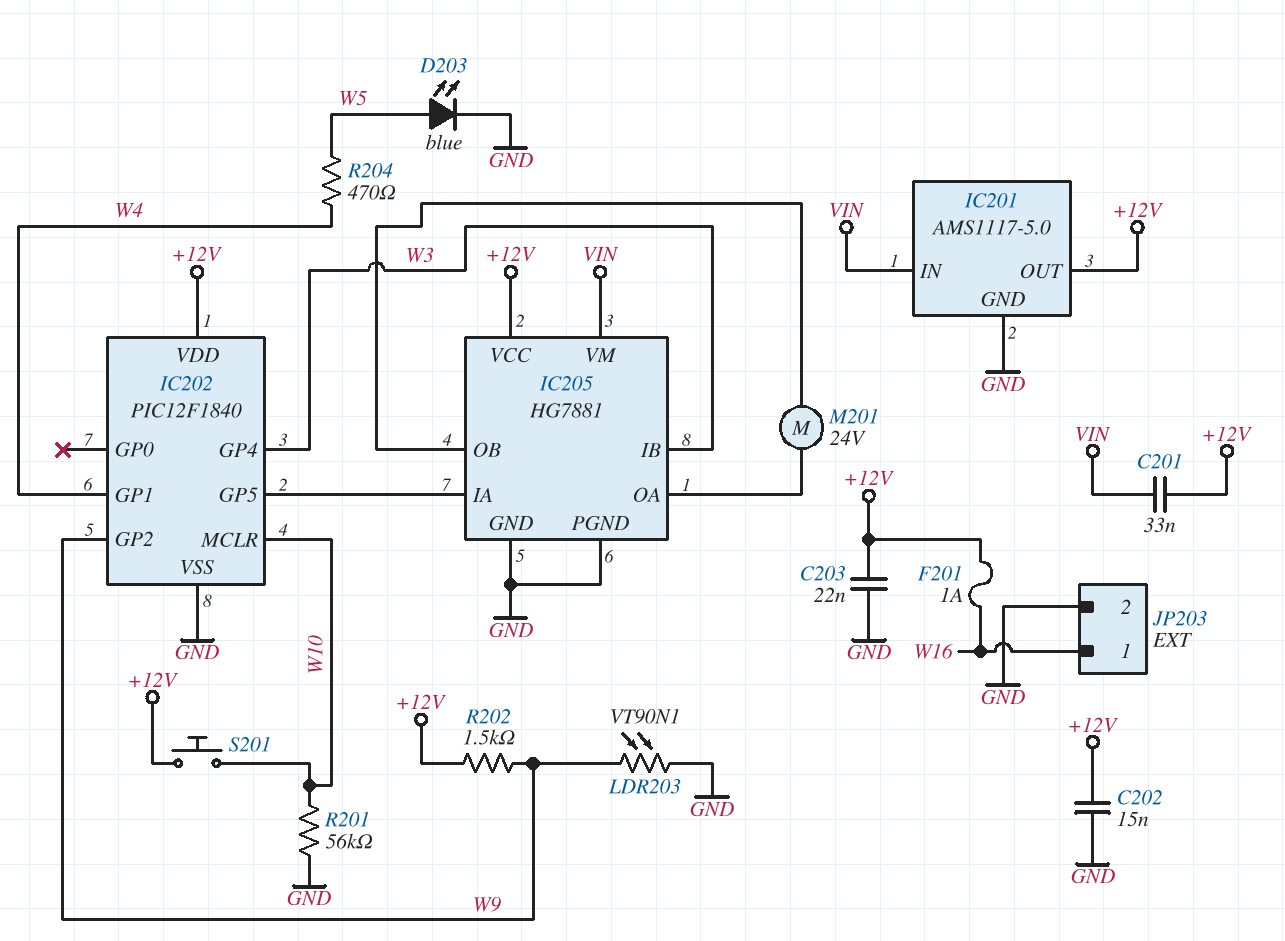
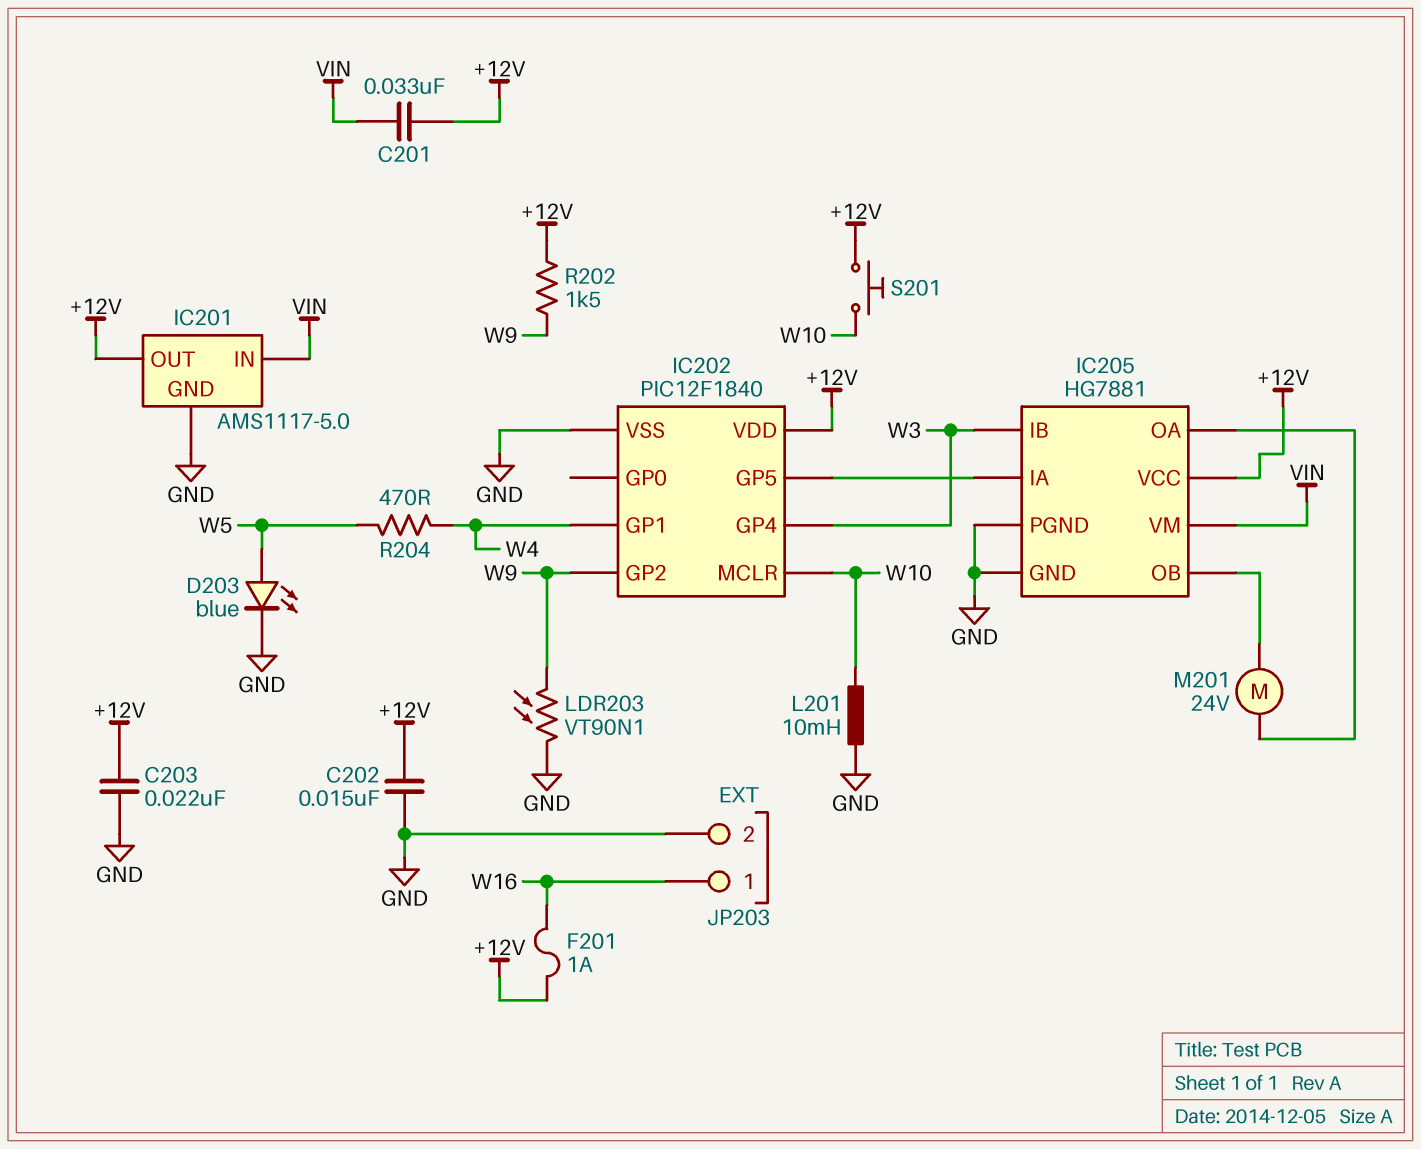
L201: none -> 10mH (GND, W10)
R201: 56k (GND, W10) -> none

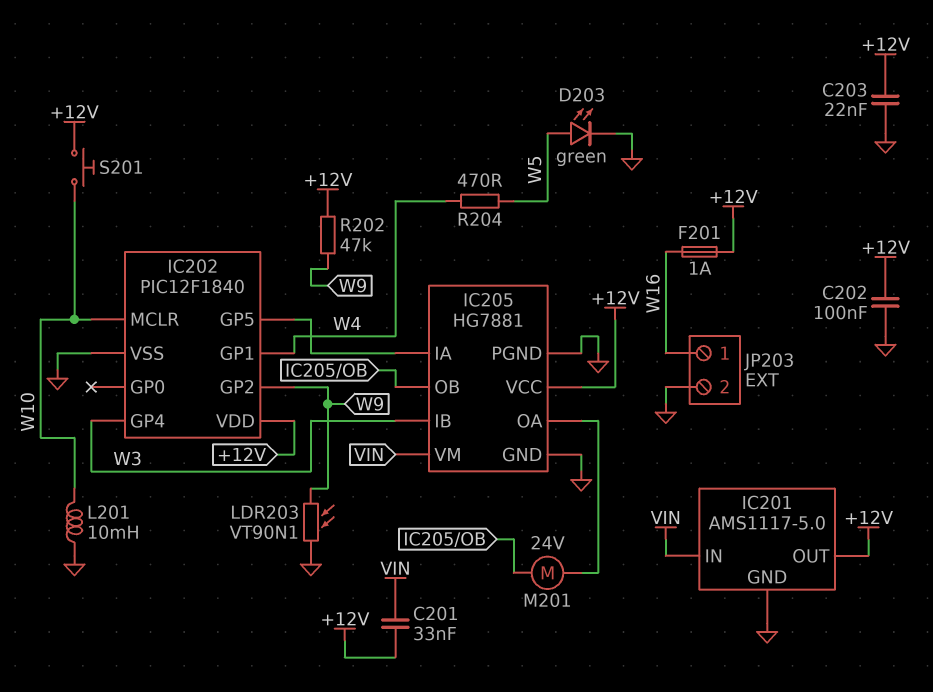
C202: 15nF (+12V, GND) -> 100nF (+12V, GND)
D203: LED blue (A W5, K GND) -> LED green (A W5, K GND)
R202: 1.5k (+12V, W9) -> 47k (+12V, W9)

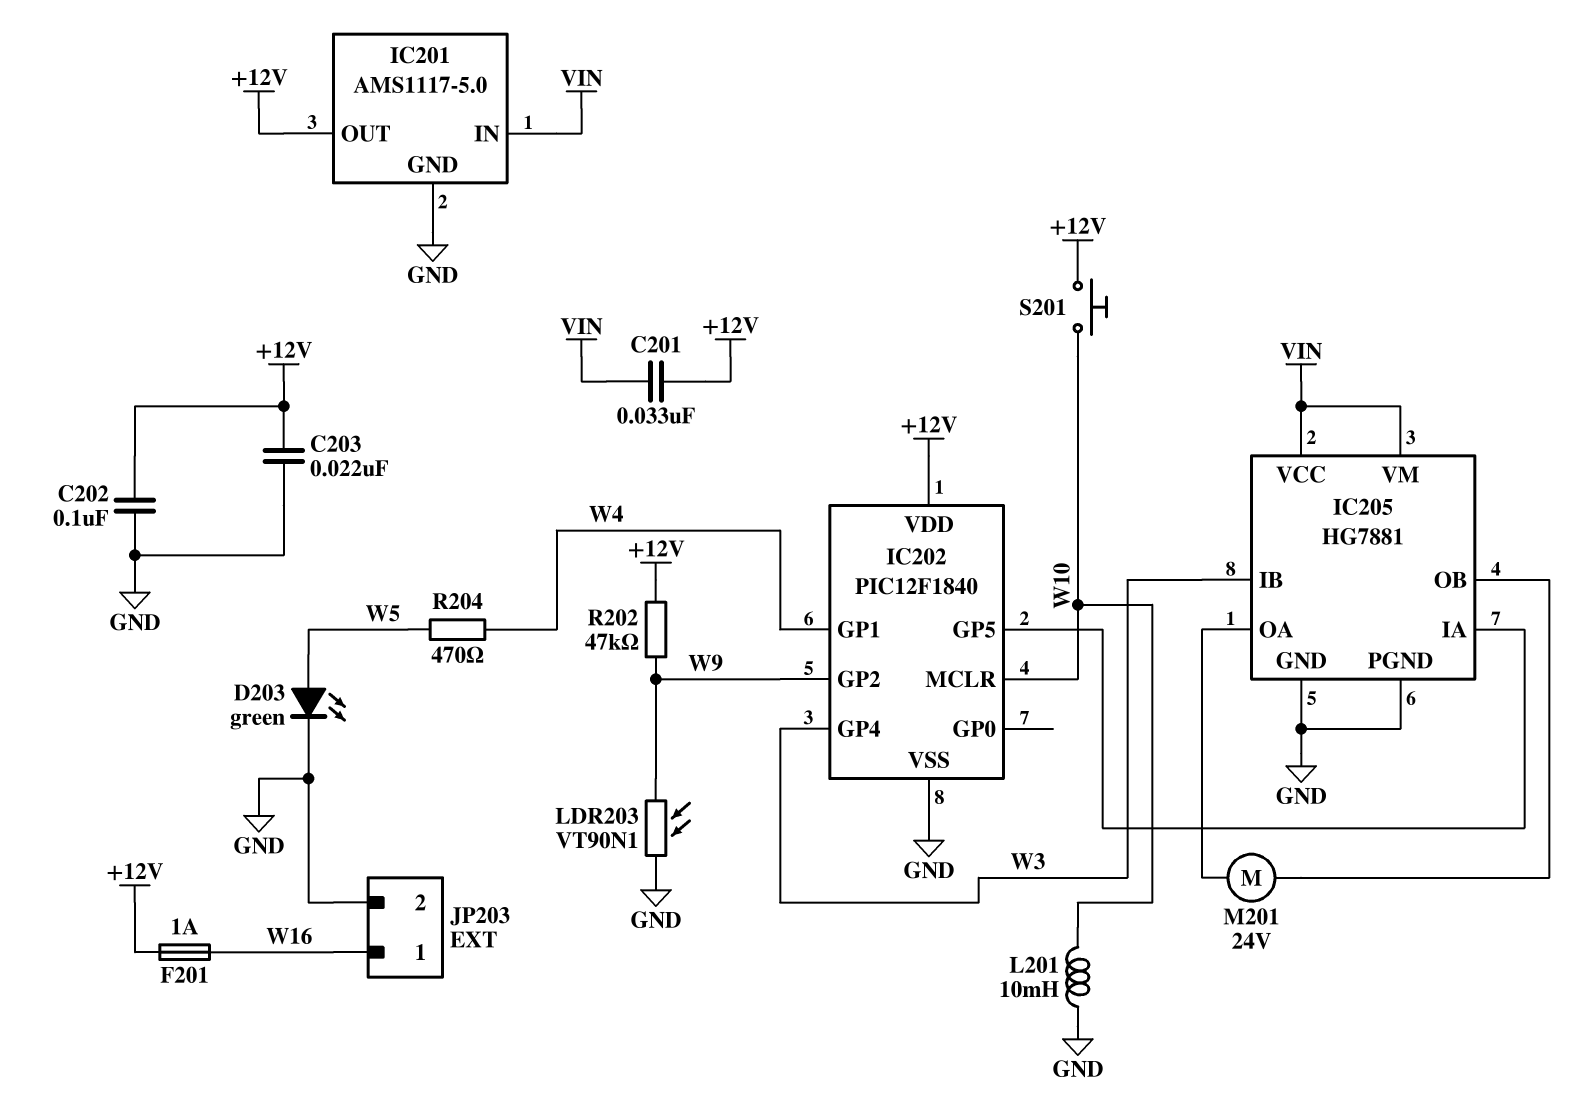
IC205 pin VCC: +12V -> VIN

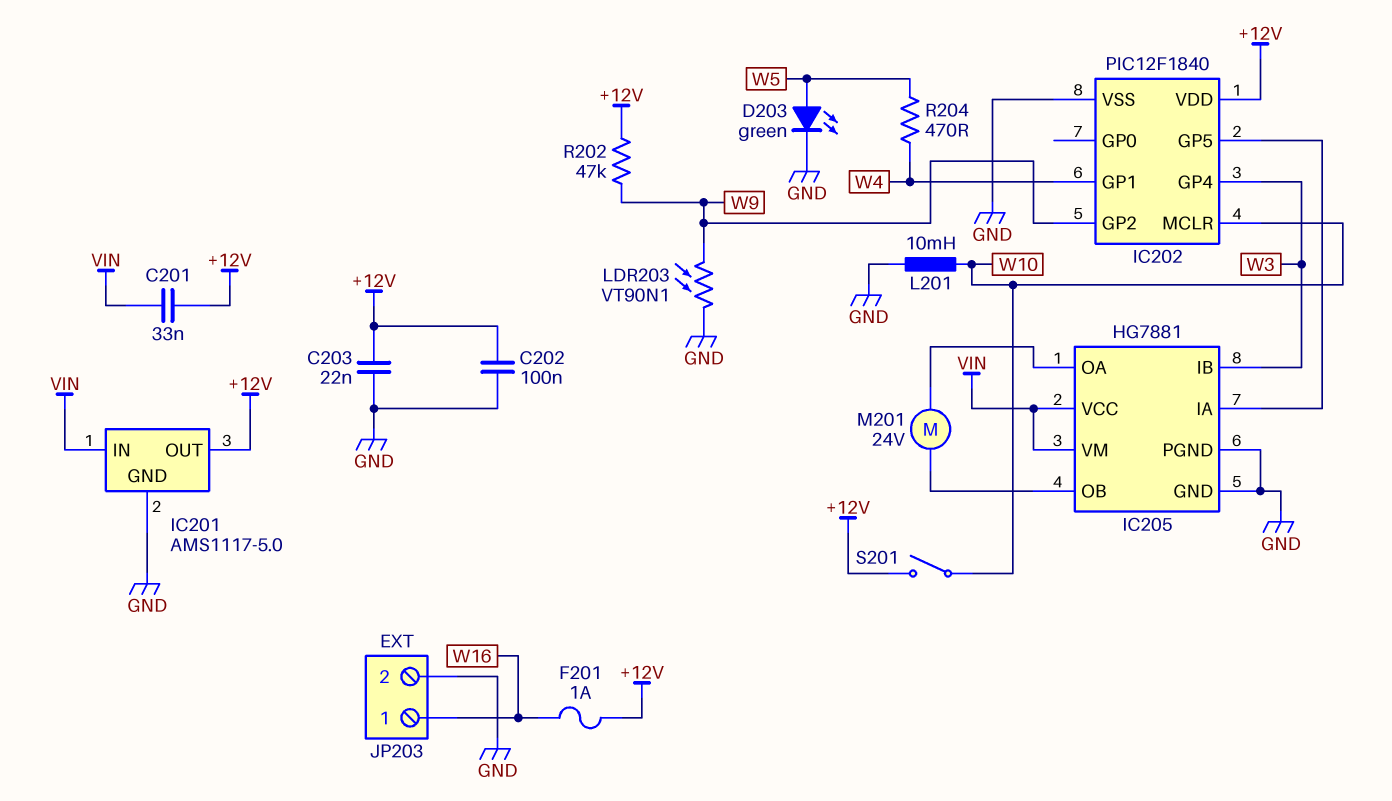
S201: button (+12V, W10) -> switch (+12V, W10)

